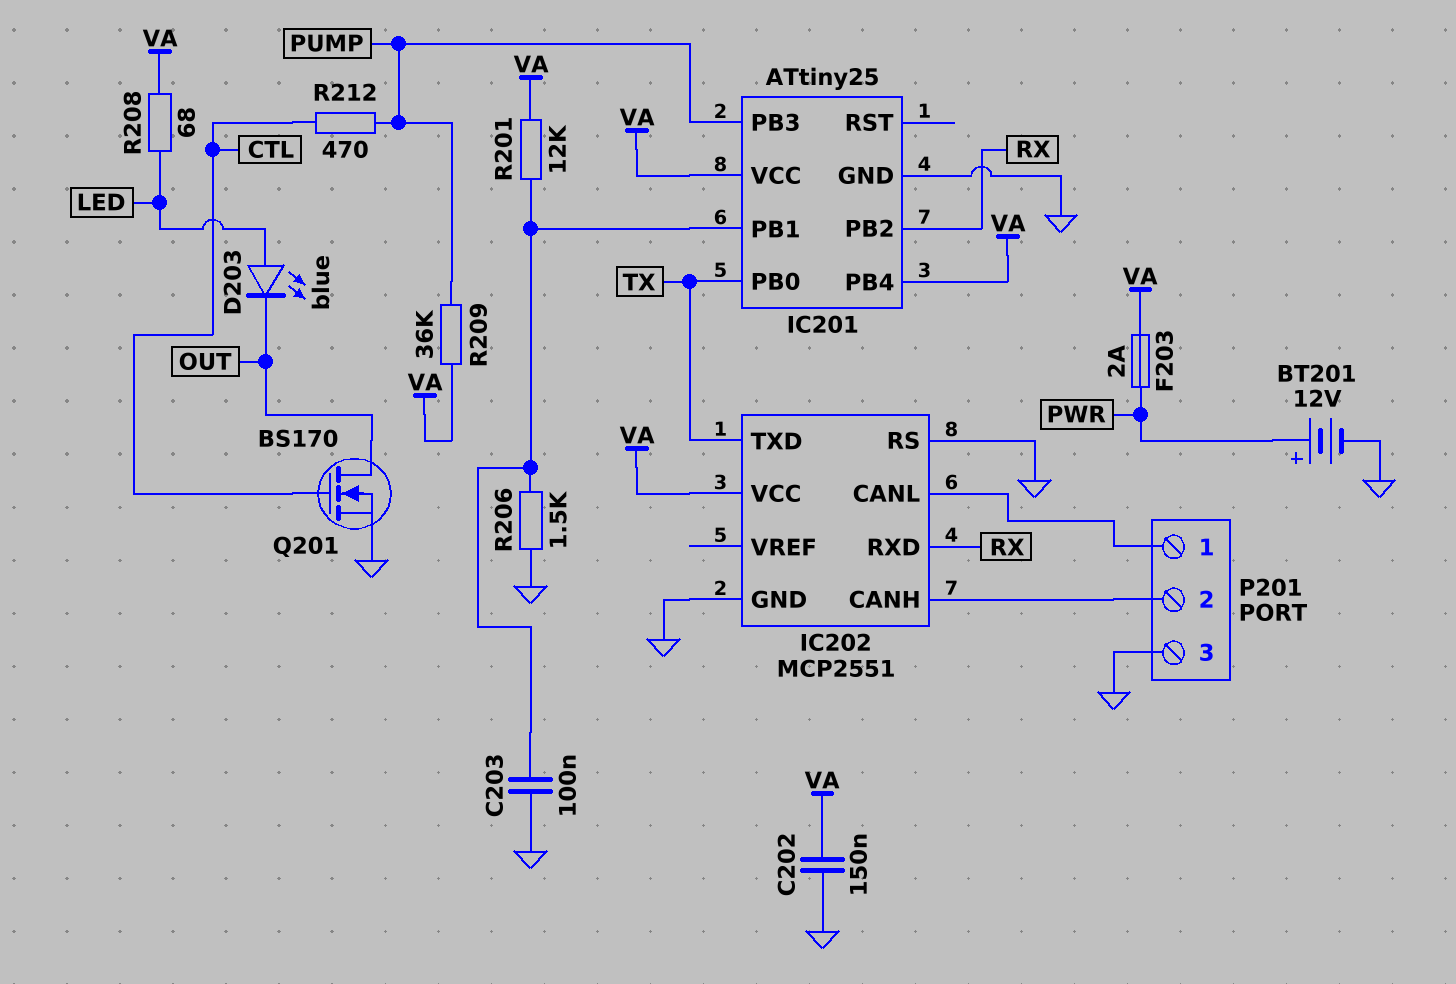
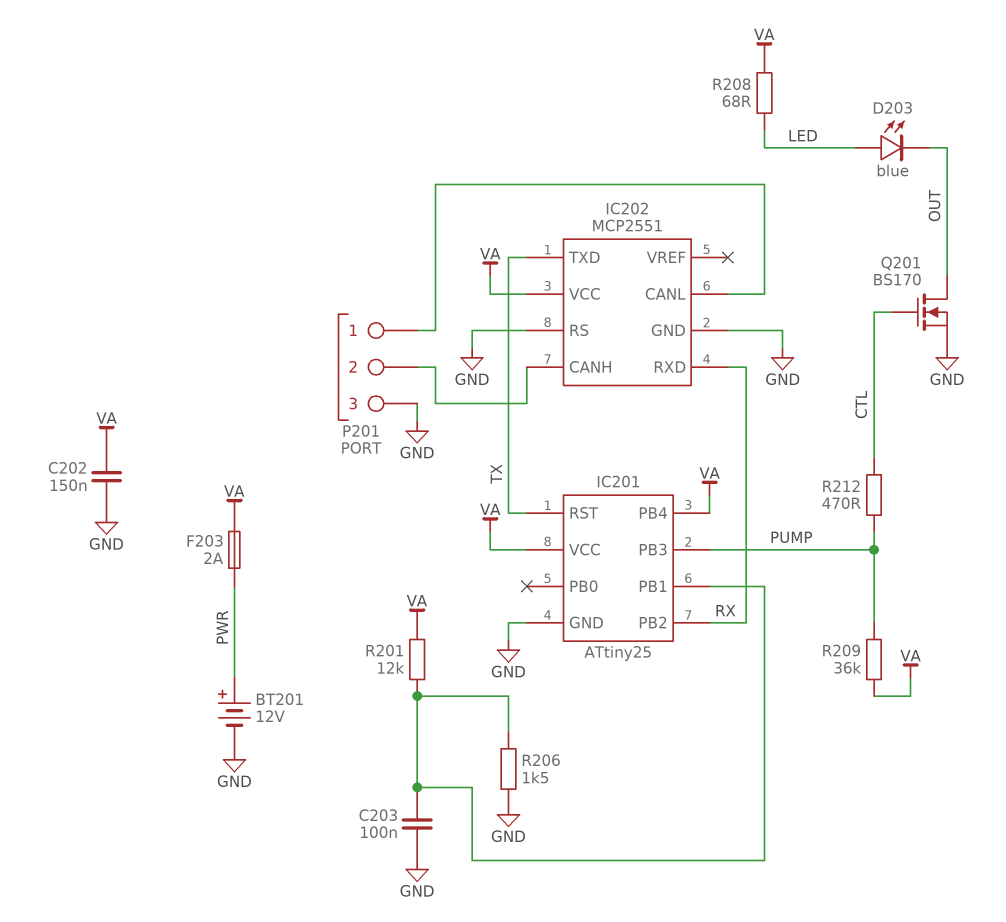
IC201 pin PB0: TX -> none
IC201 pin RST: none -> TX

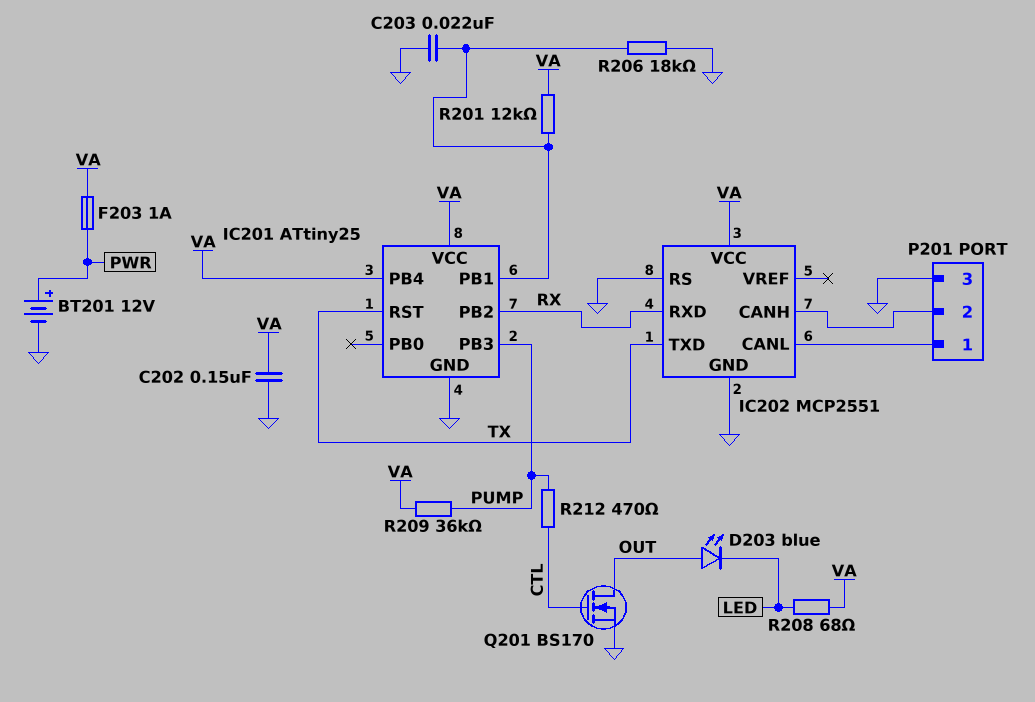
C203: 100nF (GND, IC201/PB1) -> 22nF (GND, IC201/PB1)
D203: LED blue (A LED, K OUT) -> LED blue (A OUT, K LED)
F203: 2A (PWR, VA) -> 1A (PWR, VA)
R206: 1.5k (GND, IC201/PB1) -> 18k (GND, IC201/PB1)

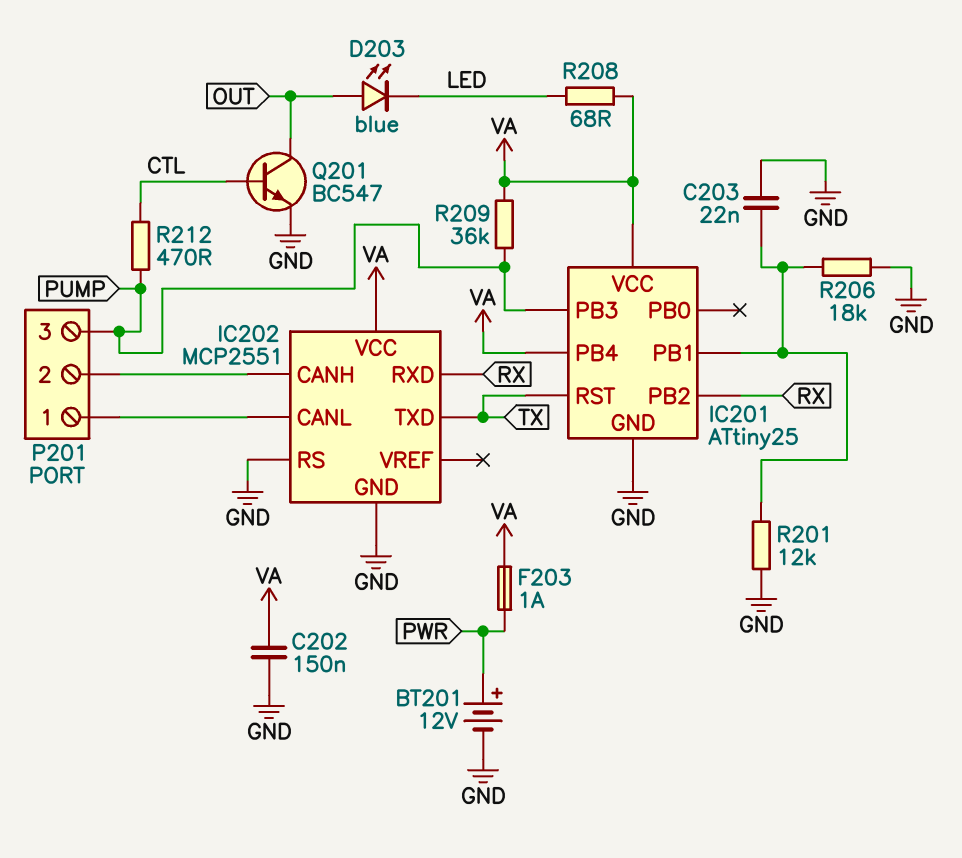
P201 pin 3: GND -> PUMP
Q201: NMOS BS170 (G CTL, D OUT, S GND) -> NPN BC547 (B CTL, C OUT, E GND)
R201: 12k (IC201/PB1, VA) -> 12k (GND, IC201/PB1)

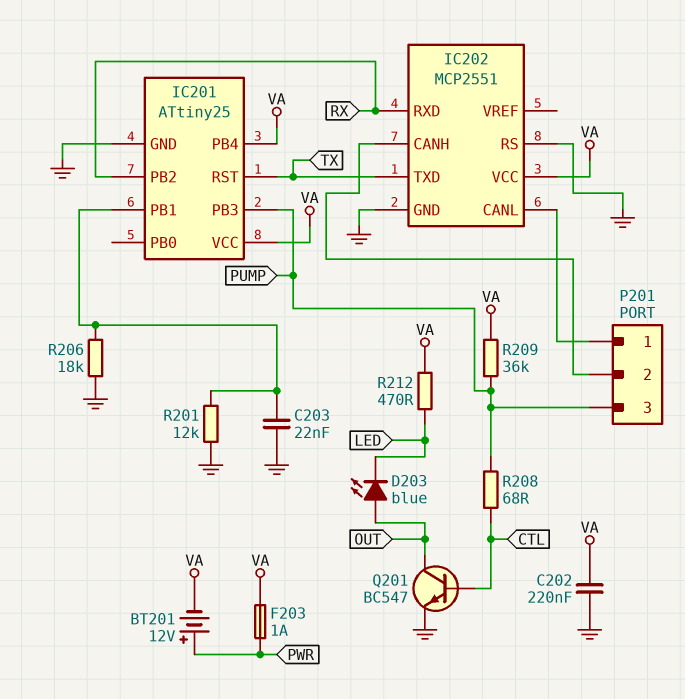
BT201: 12V (plus PWR, minus GND) -> 12V (plus PWR, minus VA)
C202: 150nF (GND, VA) -> 220nF (GND, VA)
R208: 68 (LED, VA) -> 68 (CTL, PUMP)
R212: 470 (CTL, PUMP) -> 470 (LED, VA)

